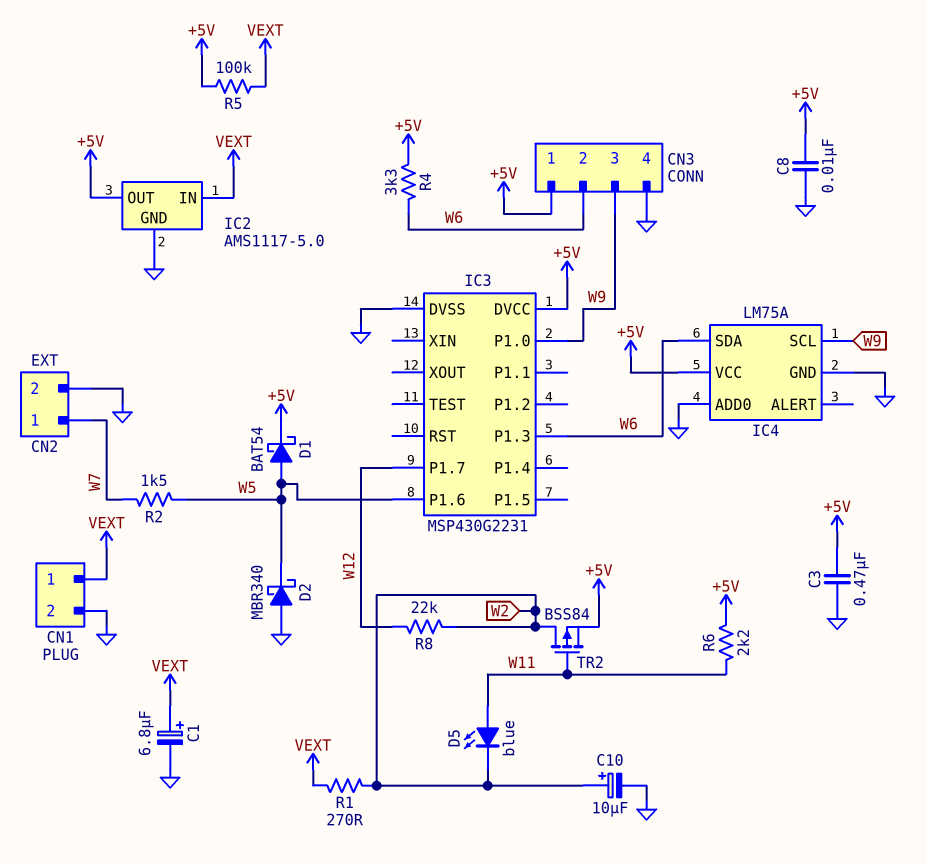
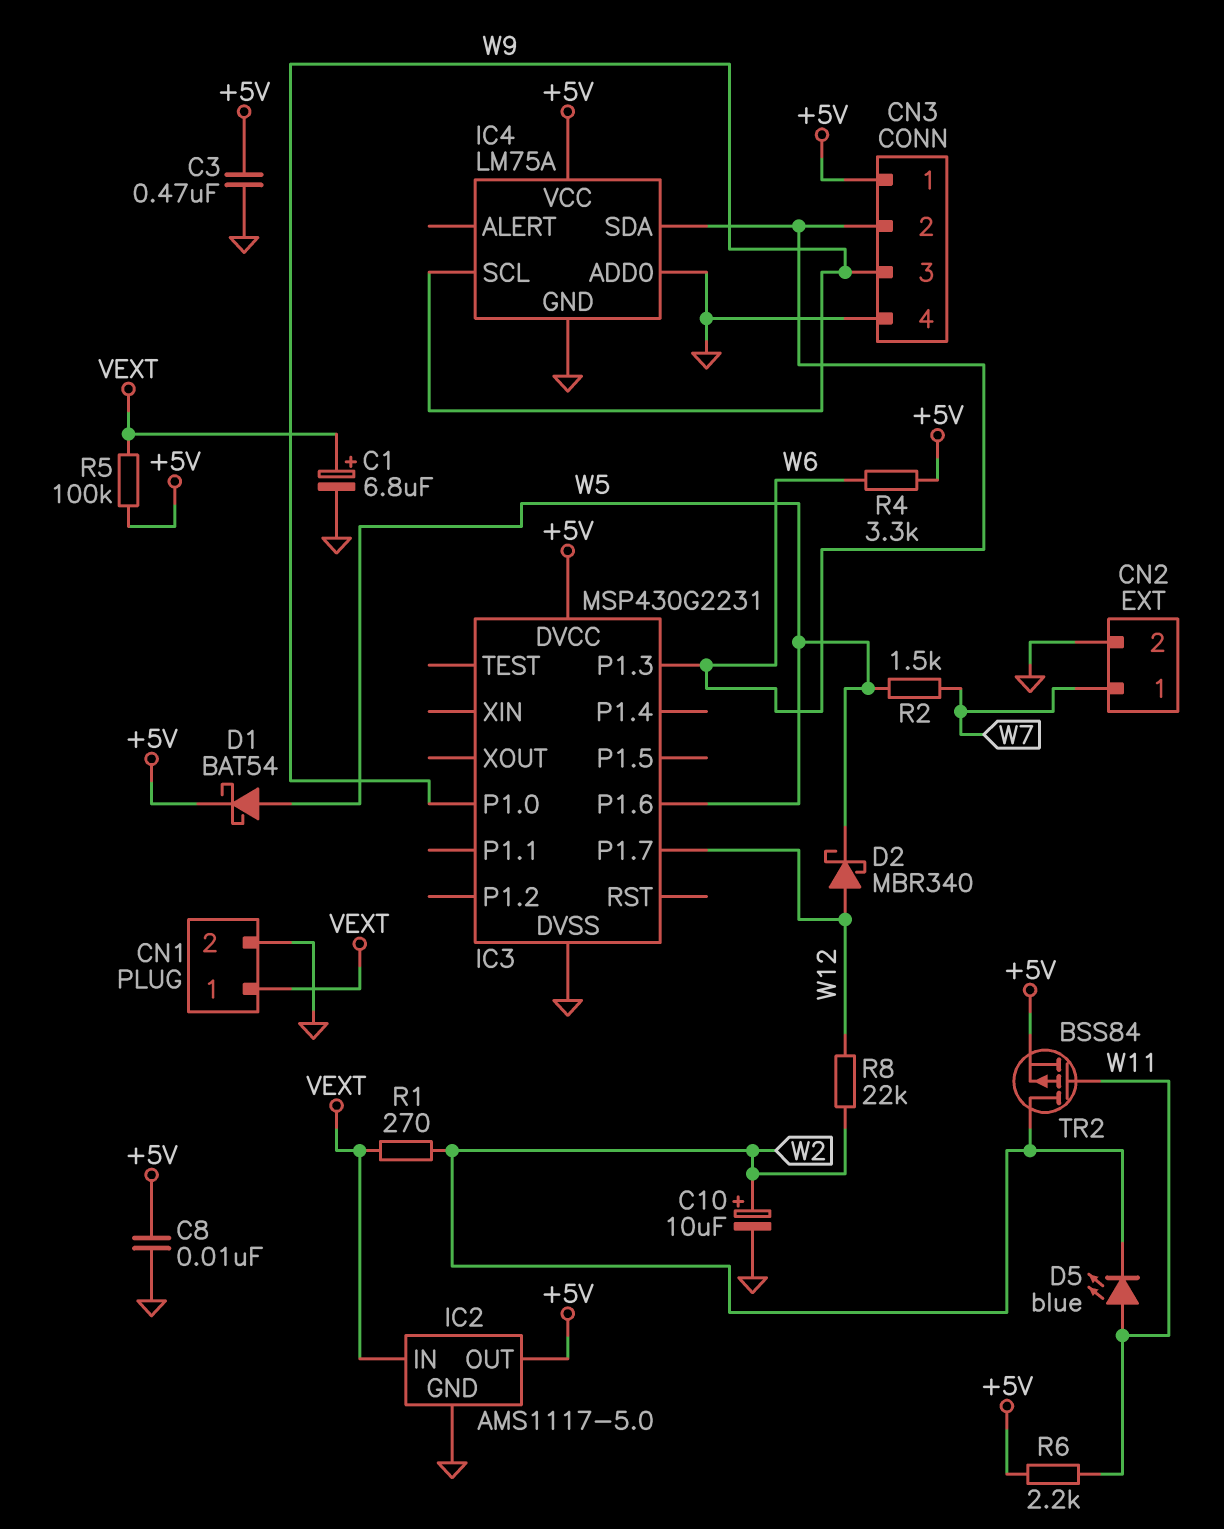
D2: schottky MBR340 (A GND, K W5) -> schottky MBR340 (A W12, K W5)

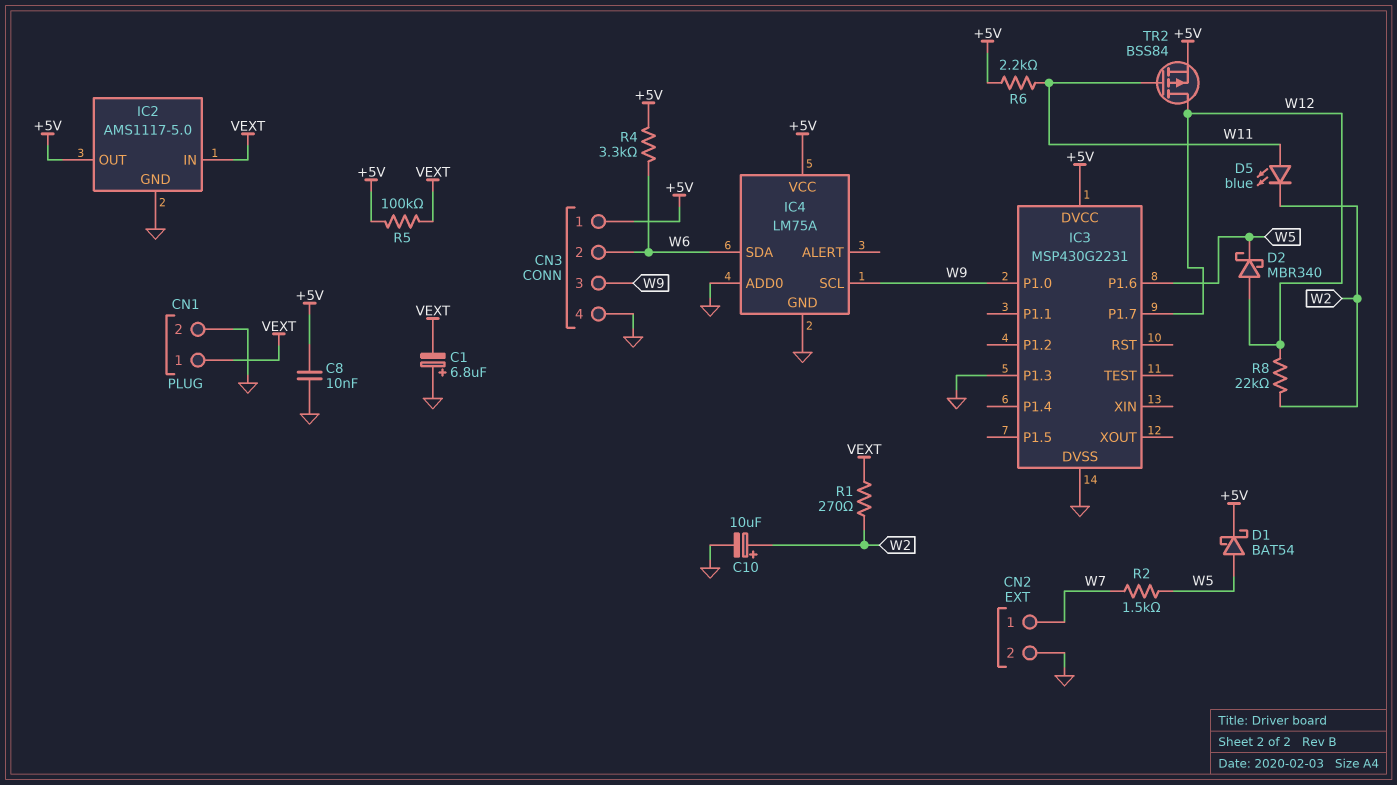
C1: 6.8uF (plus VEXT, minus GND) -> 6.8uF (plus GND, minus VEXT)
C3: 470nF (+5V, GND) -> none
IC3 pin P1.3: W6 -> GND
TR2: PMOS BSS84 (G W11, D W2, S +5V) -> PMOS BSS84 (G W11, D W12, S +5V)

